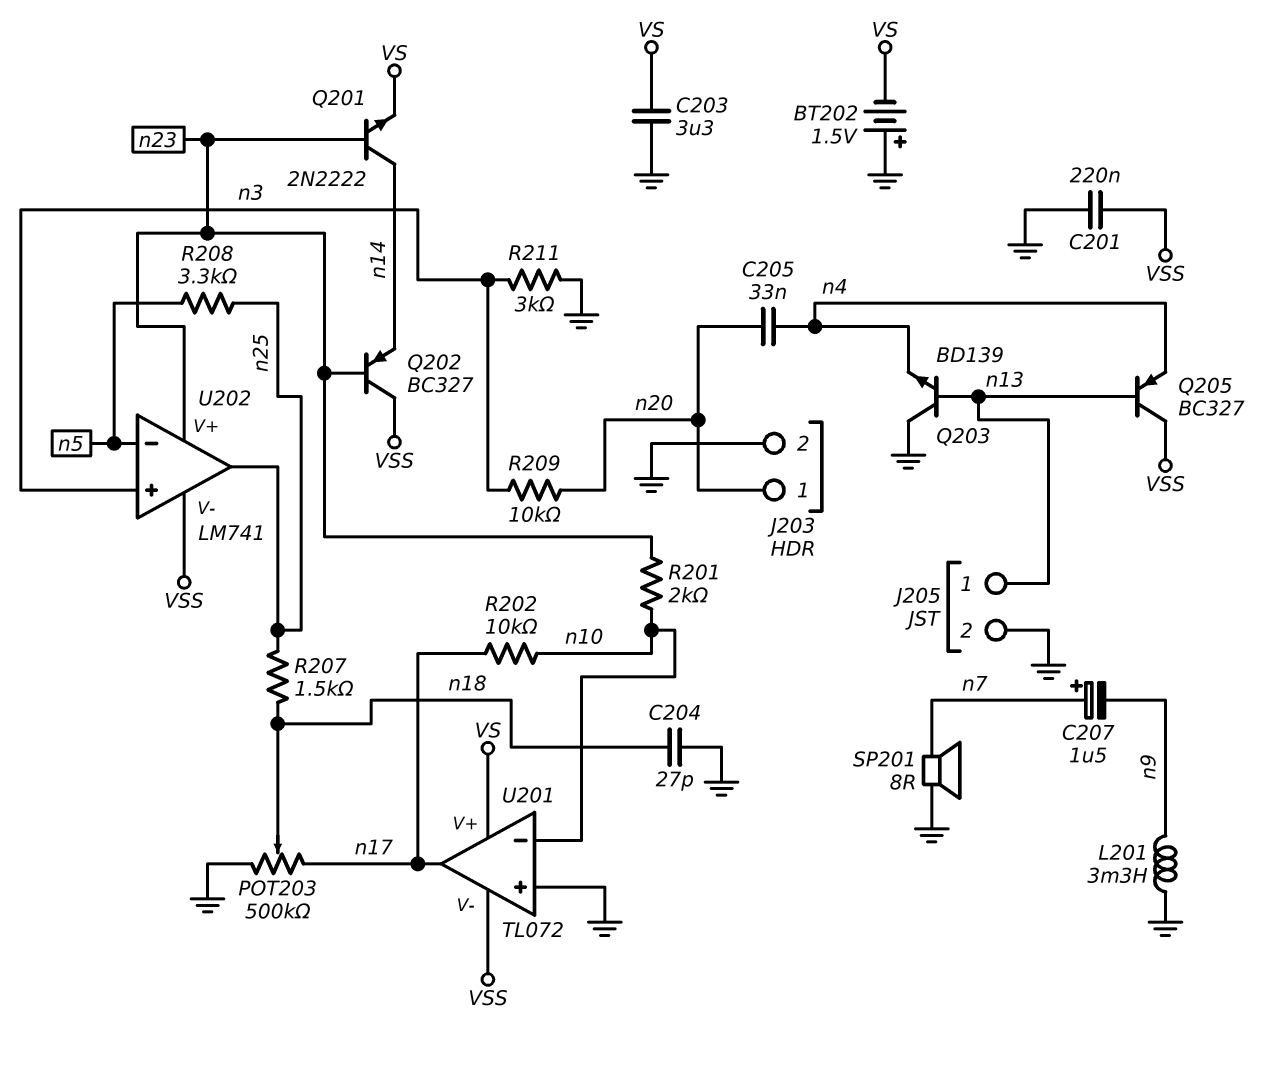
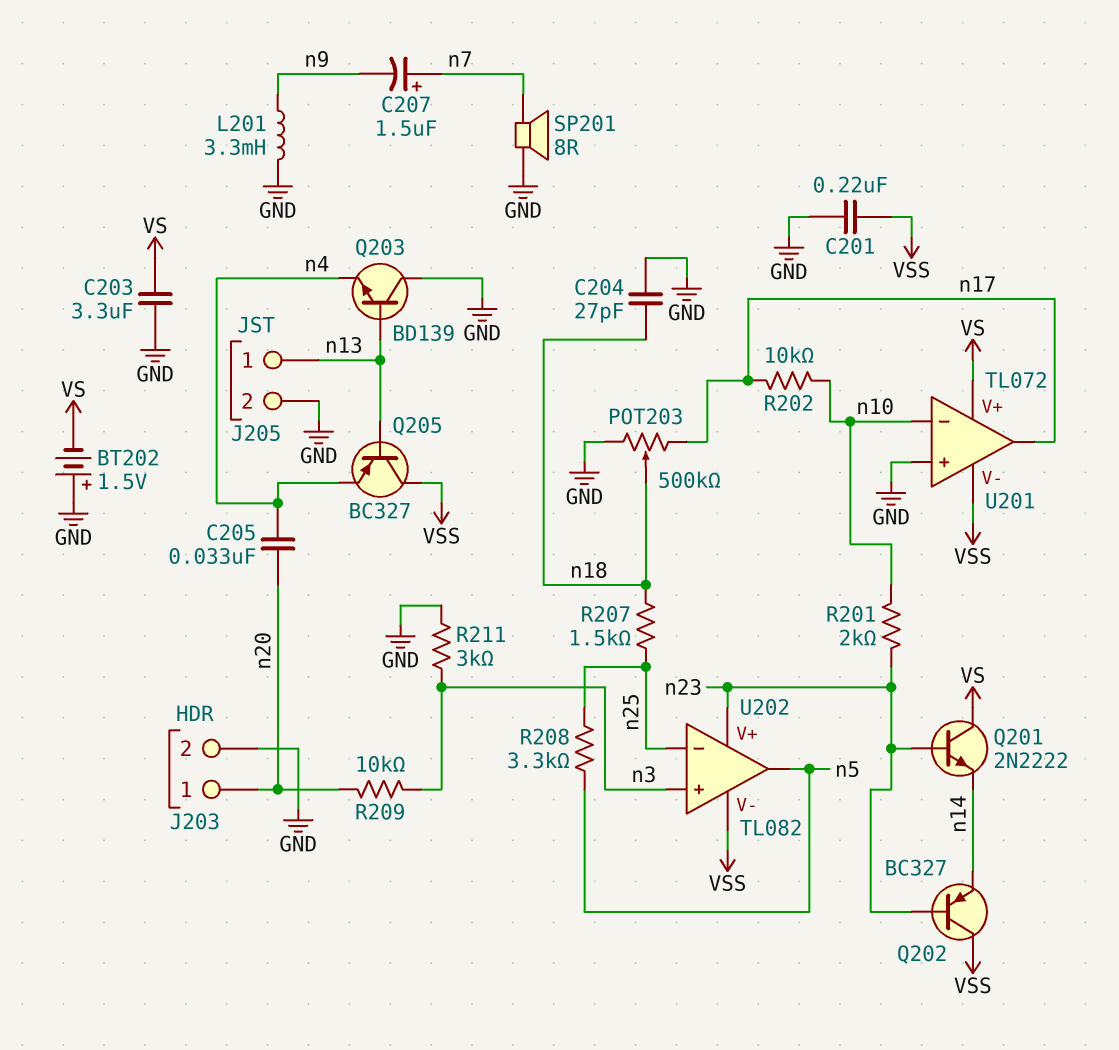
Q201: NPN 2N2222 (B n23, C n14, E VS) -> NPN 2N2222 (B n23, C VS, E n14)
U202: LM741 -> TL082
U202 pin in-: n5 -> n25
U202 pin out: n25 -> n5

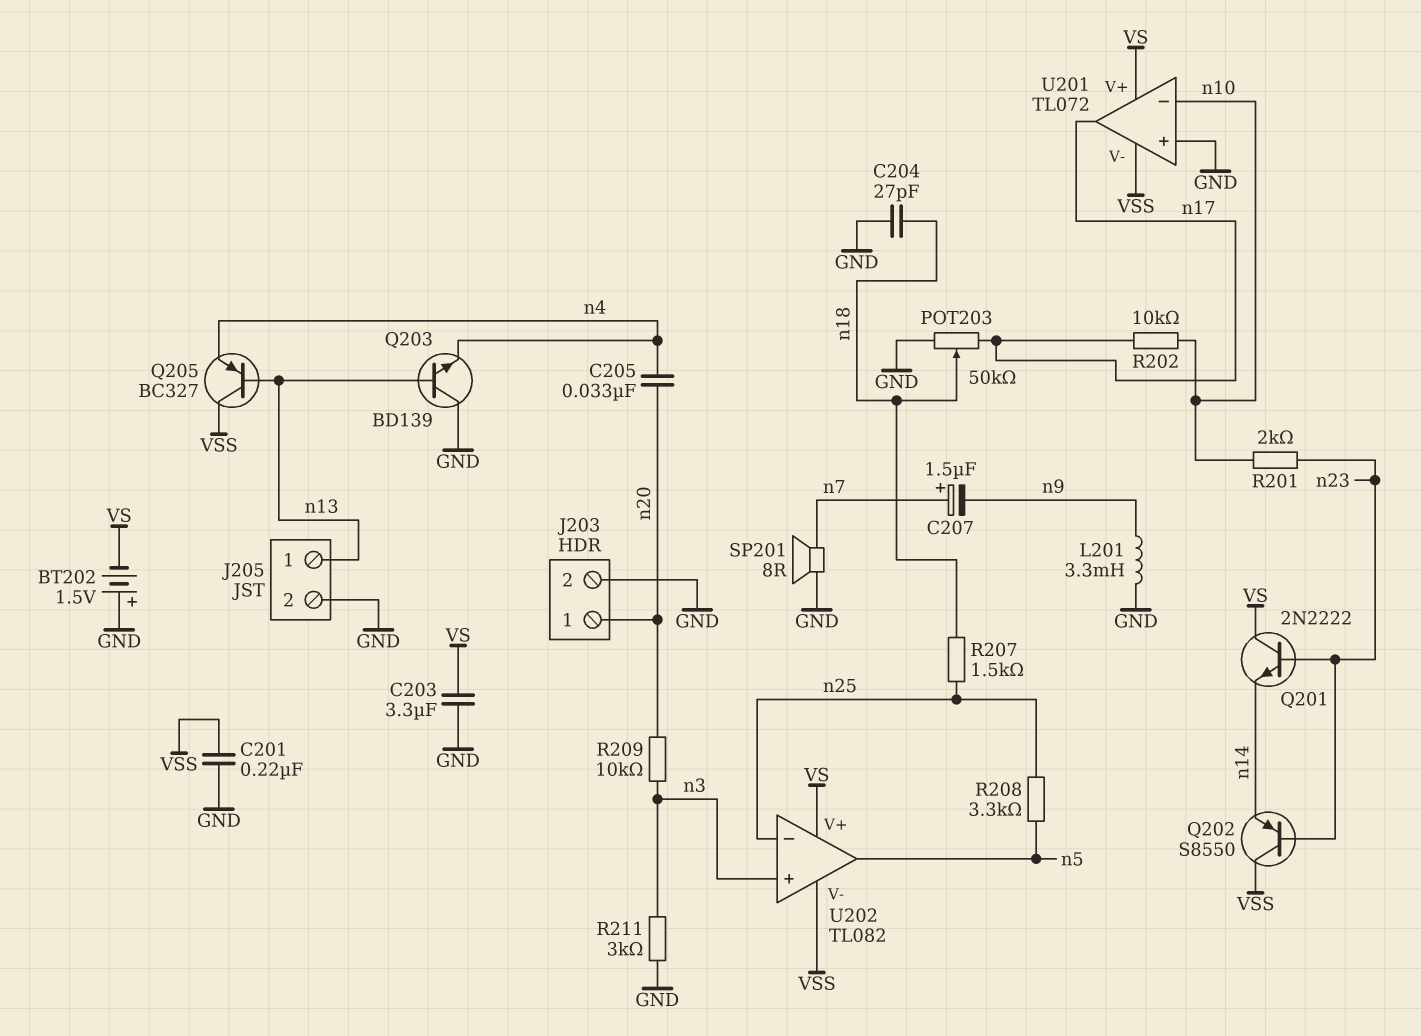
POT203: 500k (GND, n17, wiper n18) -> 50k (GND, n17, wiper n18)
Q202: PNP BC327 (B n23, C VSS, E n14) -> PNP S8550 (B n23, C VSS, E n14)
U202 pin V+: n23 -> VS

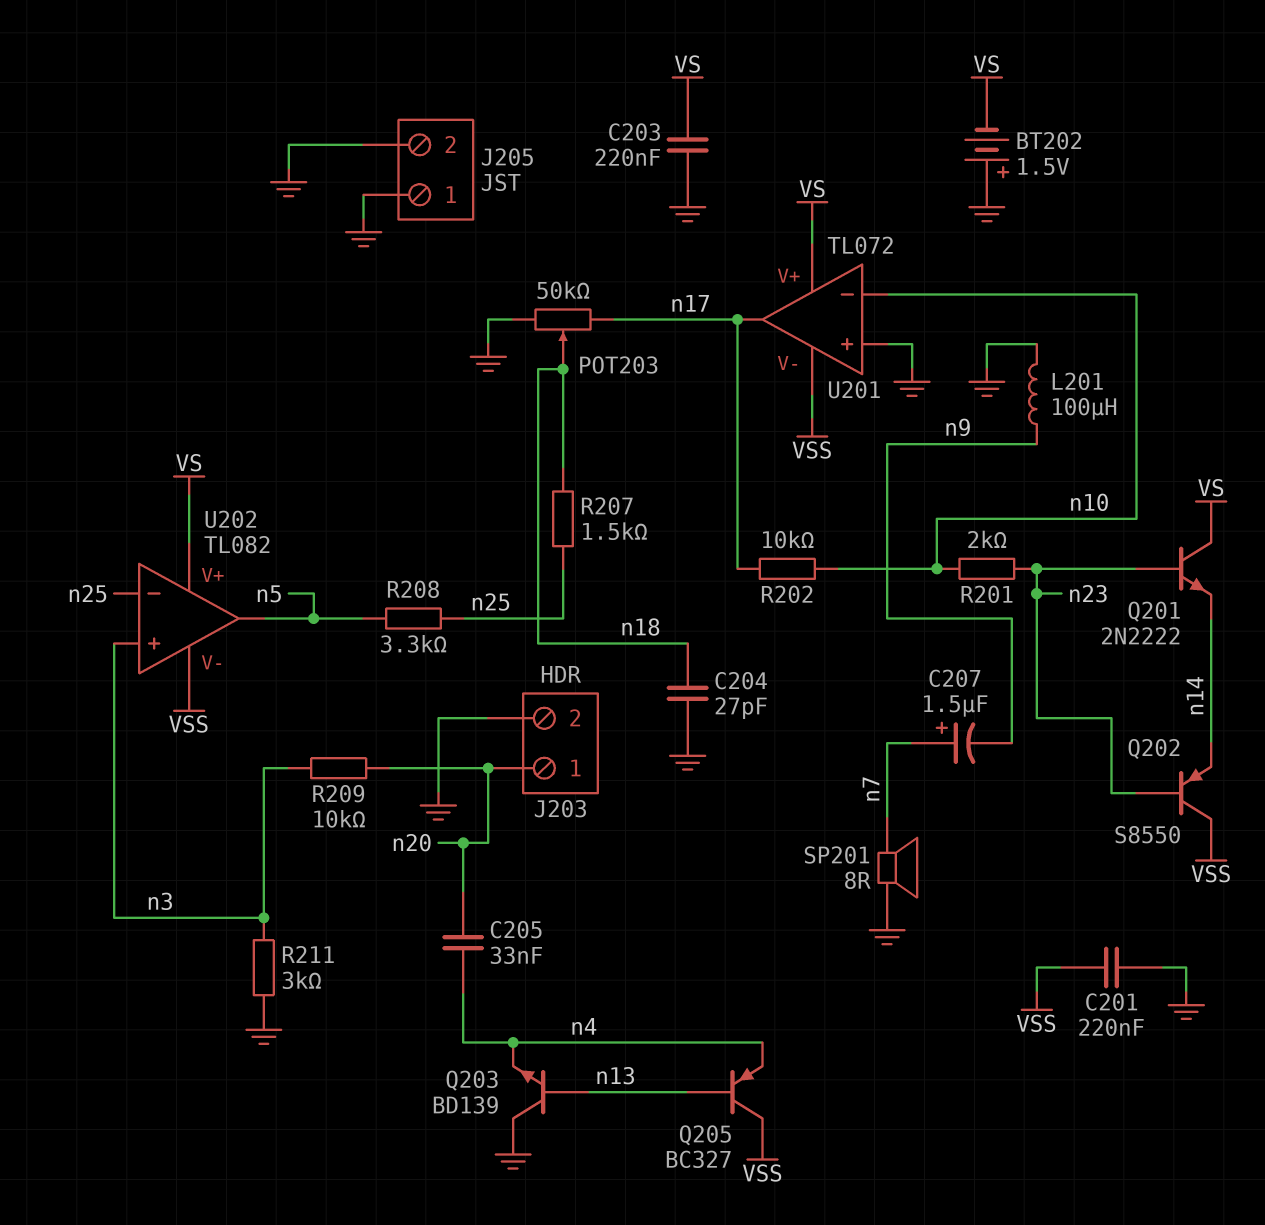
C203: 3.3uF (GND, VS) -> 220nF (GND, VS)
J205 pin 1: n13 -> GND
L201: 3.3mH (GND, n9) -> 100uH (GND, n9)

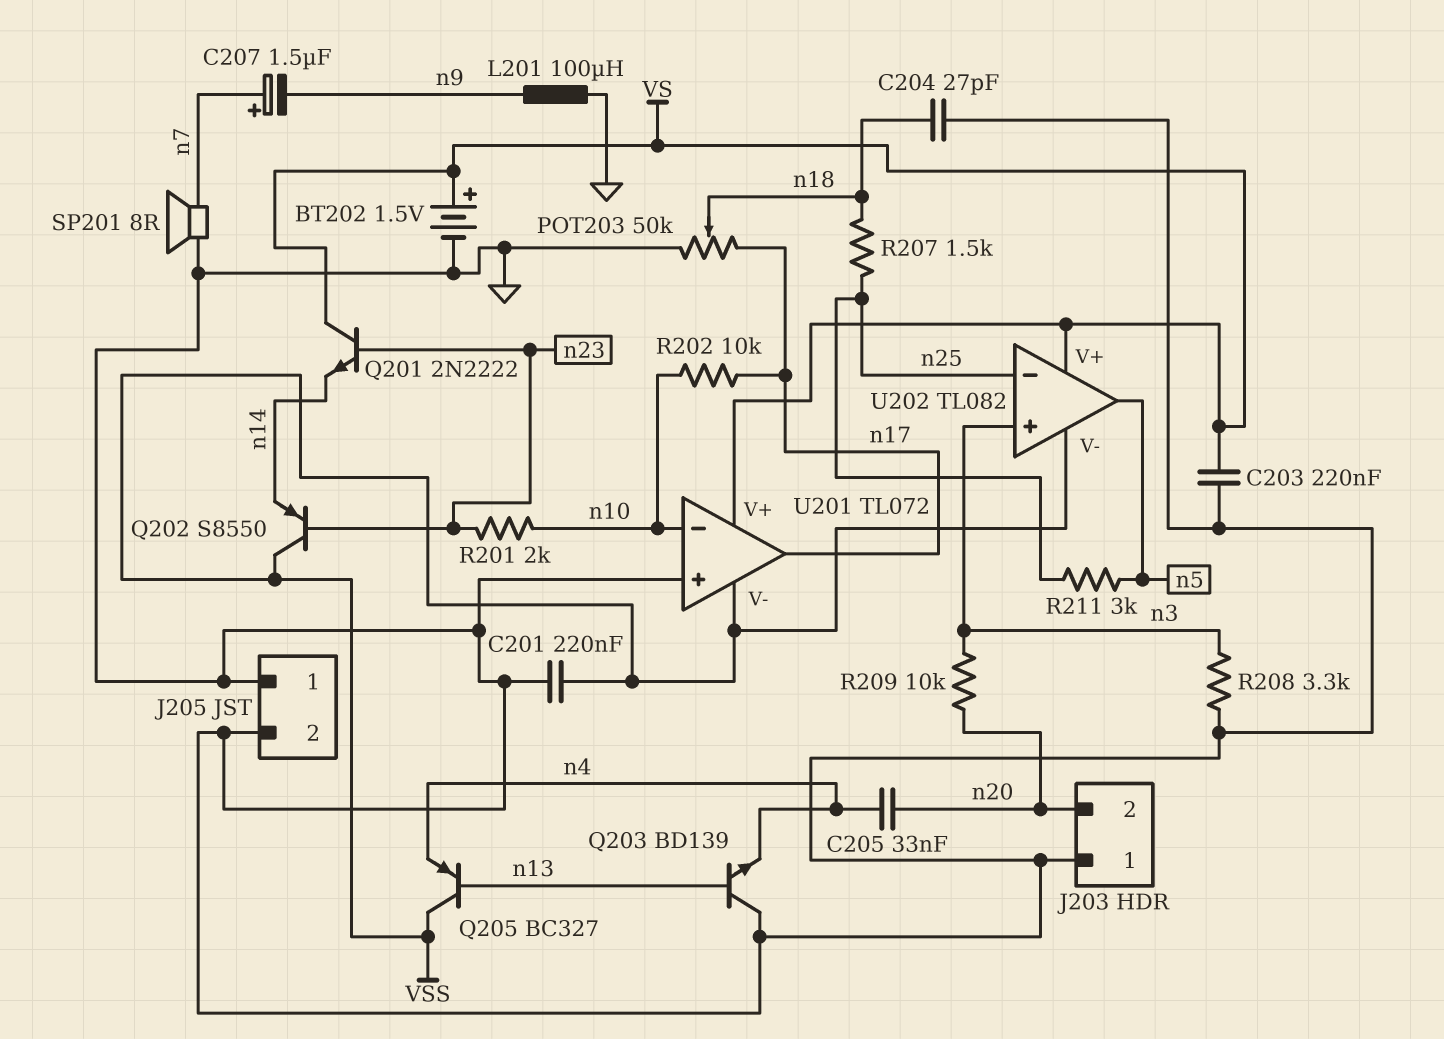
BT202: 1.5V (plus GND, minus VS) -> 1.5V (plus VS, minus GND)
J203 pin 1: n20 -> GND
J203 pin 2: GND -> n20
R208: 3.3k (n5, n25) -> 3.3k (GND, n3)
R211: 3k (GND, n3) -> 3k (n5, n25)

